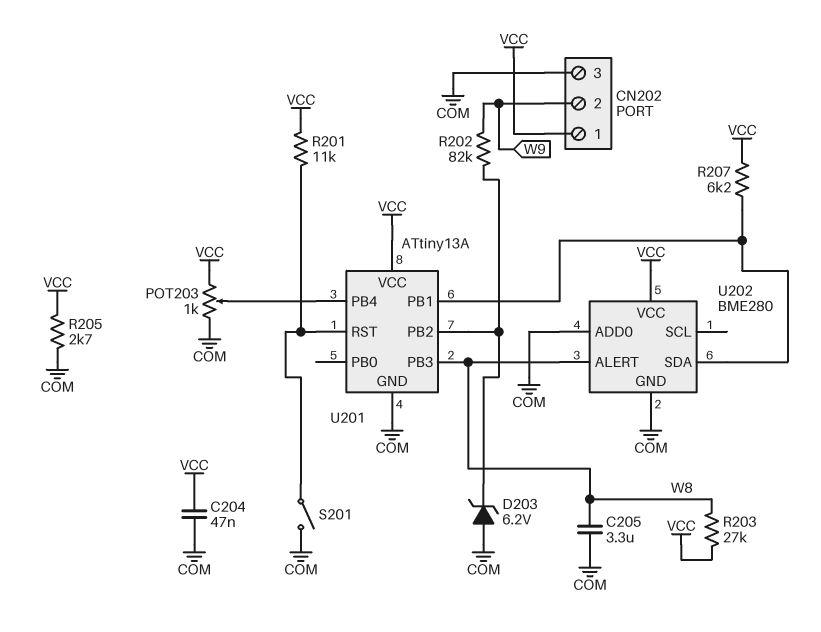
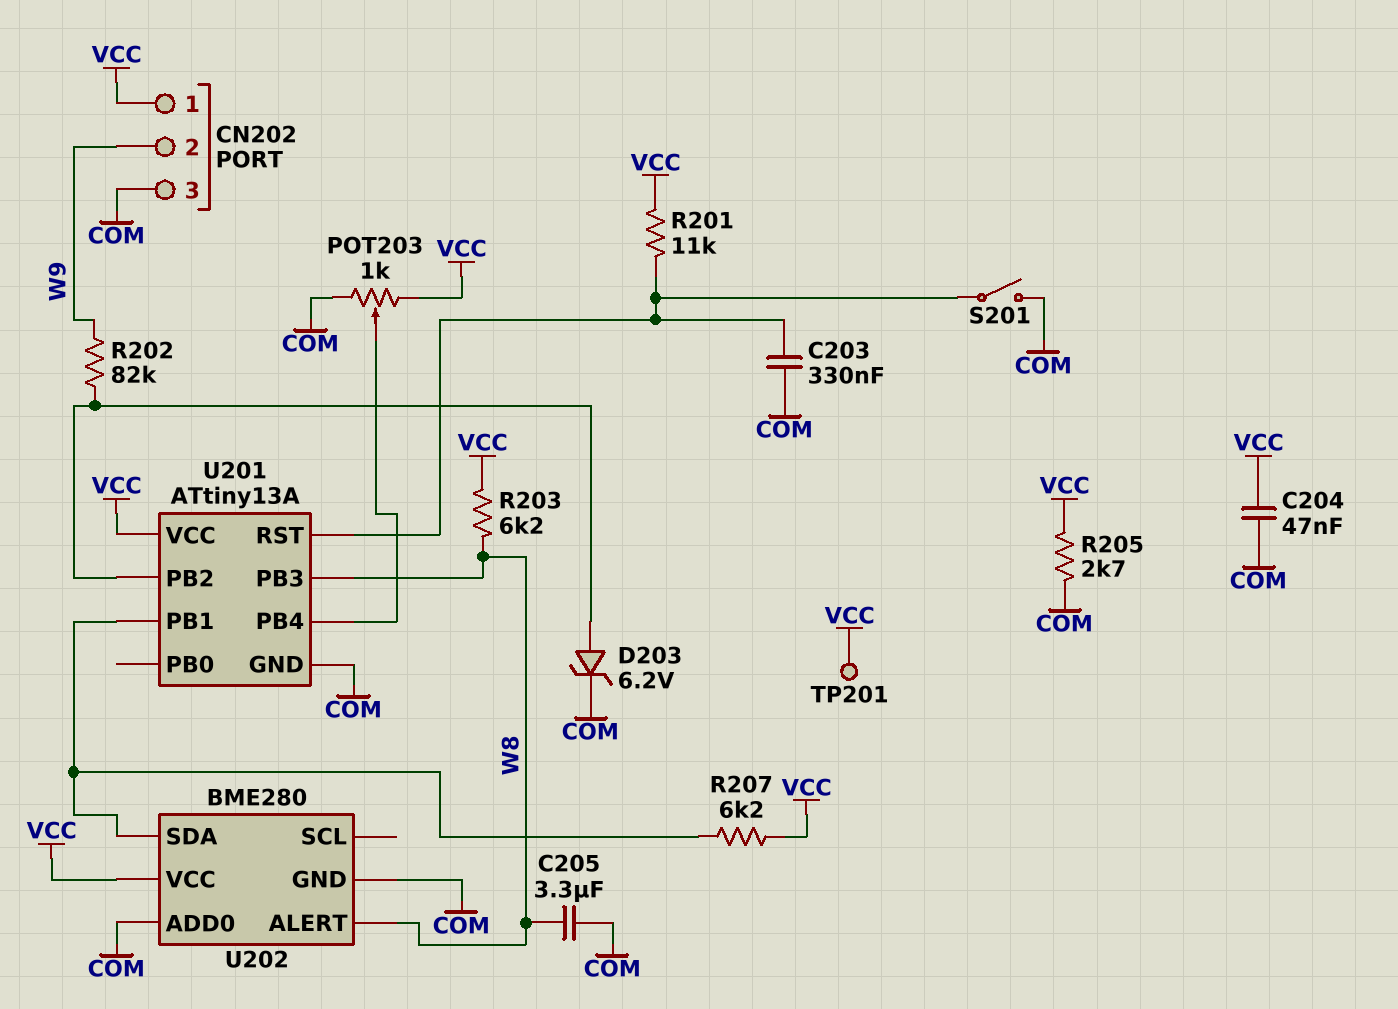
C203: none -> 330nF (COM, U201/RST)
D203: zener 6.2V (A COM, K U201/PB2) -> zener 6.2V (A U201/PB2, K COM)
R203: 27k (VCC, W8) -> 6.2k (VCC, W8)
TP201: none -> test point (VCC)

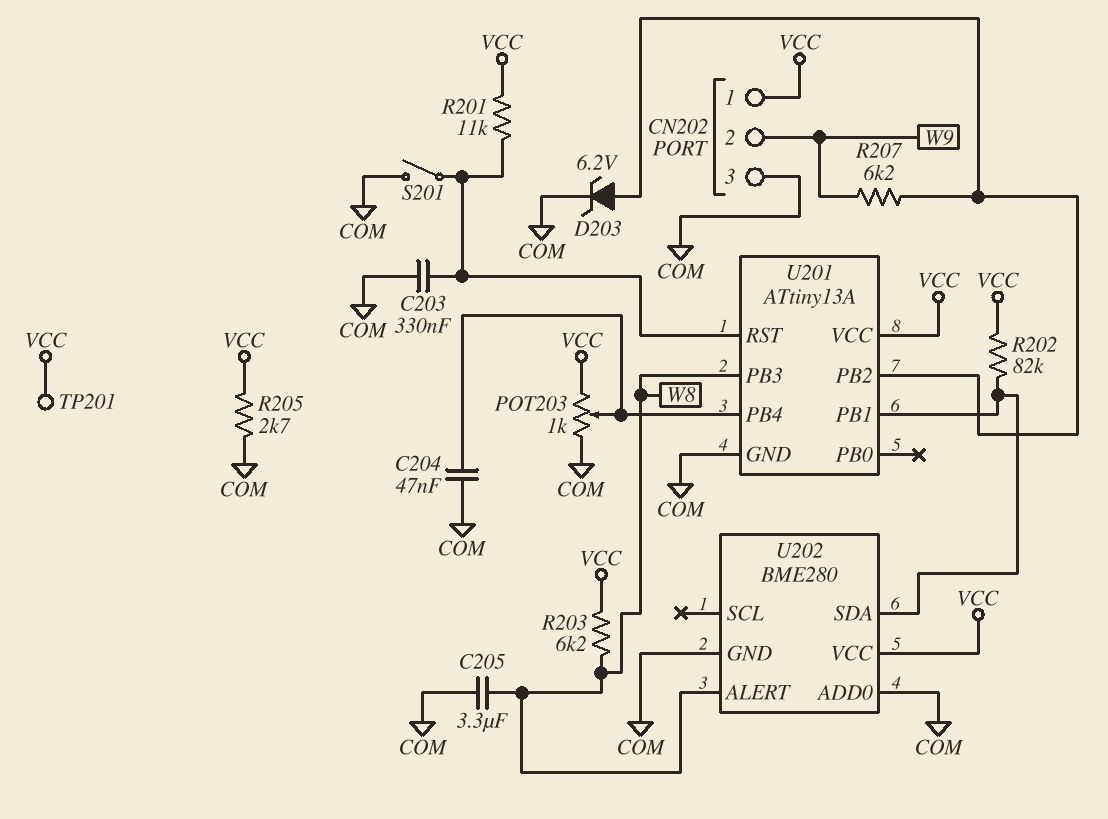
C204: 47nF (COM, VCC) -> 47nF (COM, U201/PB4)
R202: 82k (U201/PB2, W9) -> 82k (U201/PB1, VCC)
R207: 6.2k (U201/PB1, VCC) -> 6.2k (U201/PB2, W9)

